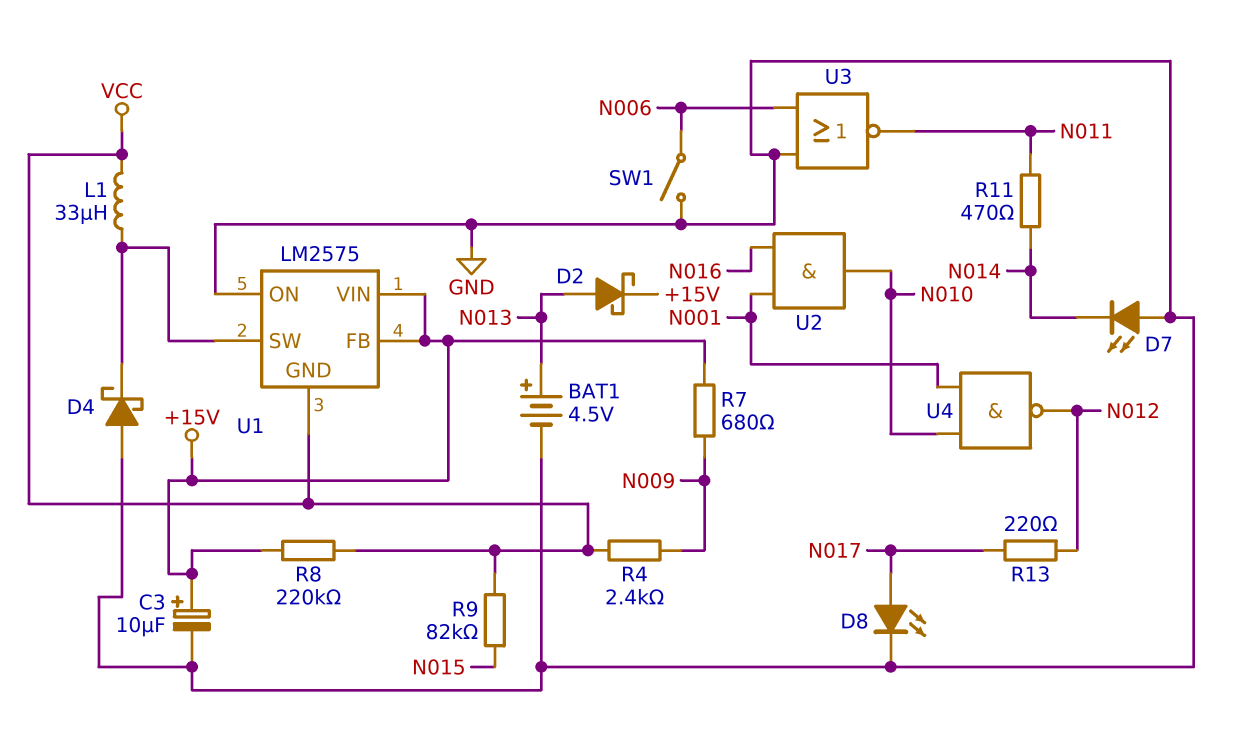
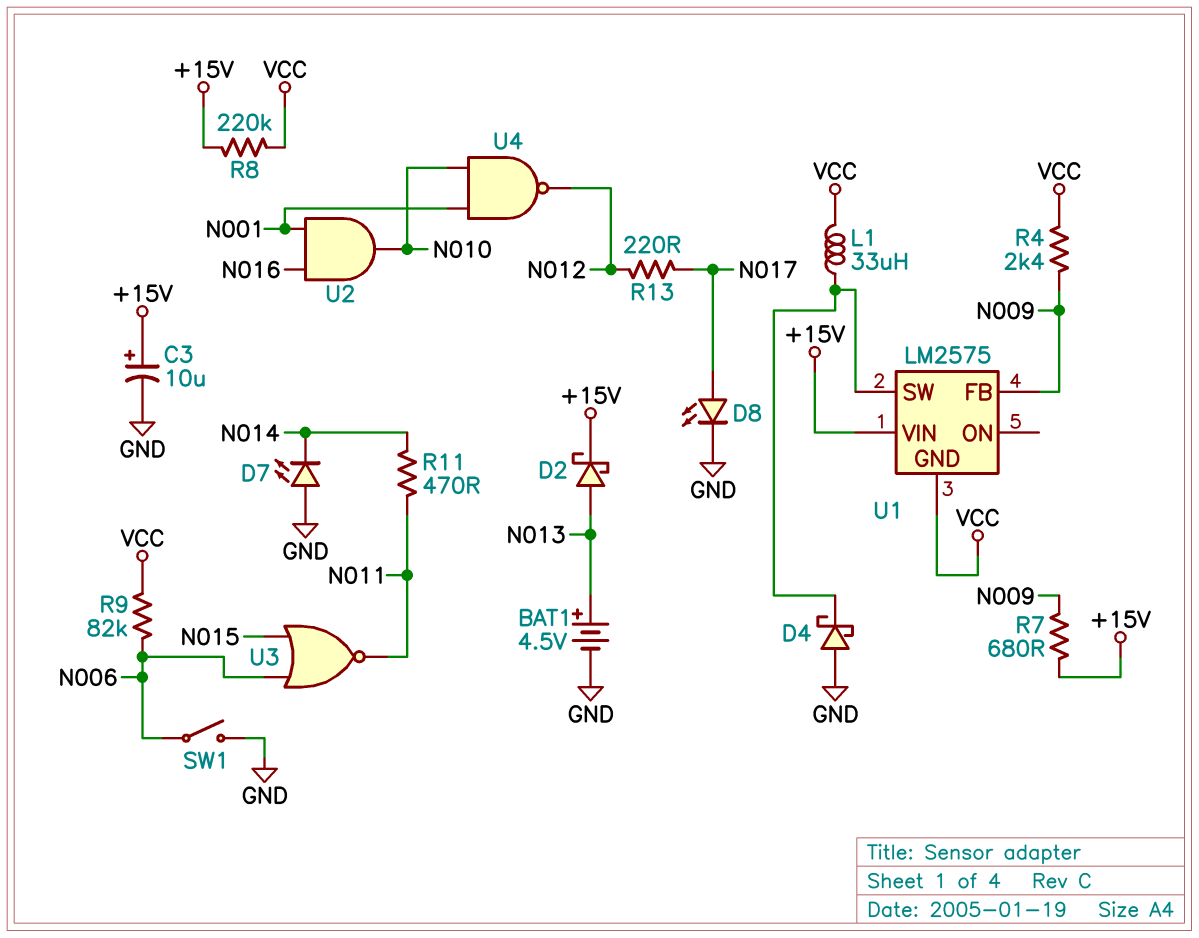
R9: 82k (N015, VCC) -> 82k (N006, VCC)
U1 pin FB: +15V -> N009
U1 pin ON: GND -> none
U3: NOR (in GND, in N006, out N011) -> NOR (in N006, in N015, out N011)

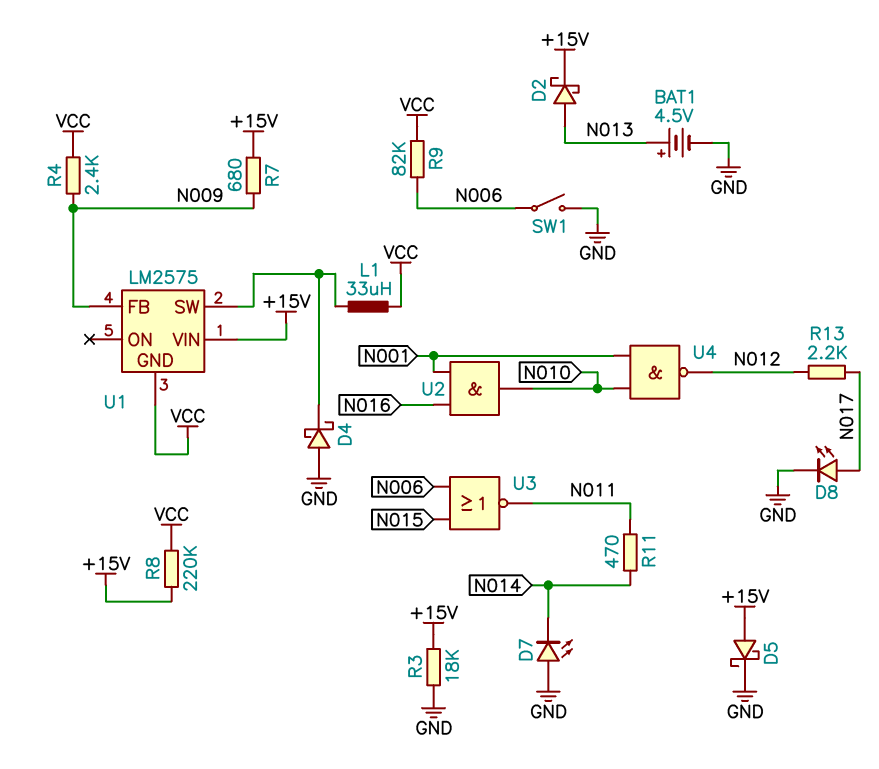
C3: 10uF (plus +15V, minus GND) -> none
D5: none -> schottky (A +15V, K GND)
R3: none -> 18k (+15V, GND)
R13: 220 (N012, N017) -> 2.2k (N012, N017)

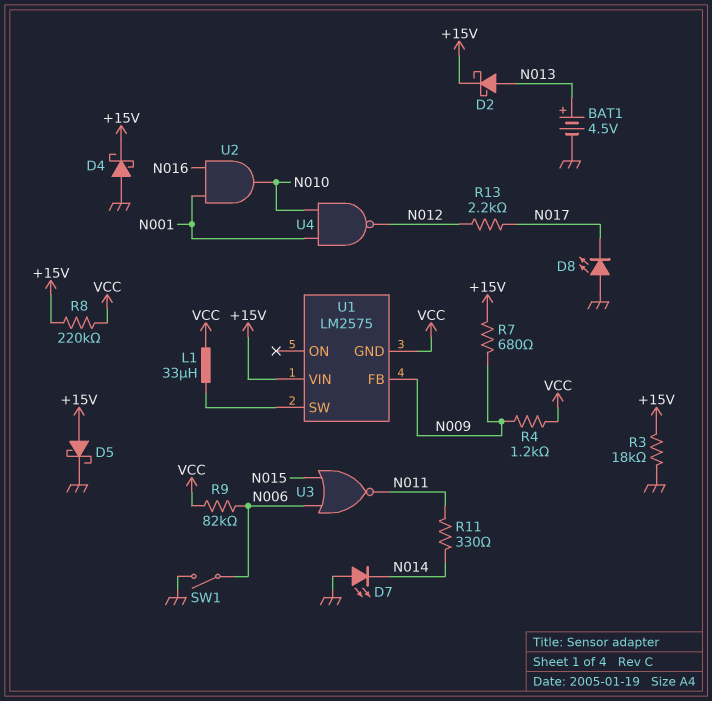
D4: schottky (A GND, K U1/SW) -> schottky (A GND, K +15V)
D8: LED (A N017, K GND) -> LED (A GND, K N017)
R4: 2.4k (N009, VCC) -> 1.2k (N009, VCC)
R11: 470 (N011, N014) -> 330 (N011, N014)

